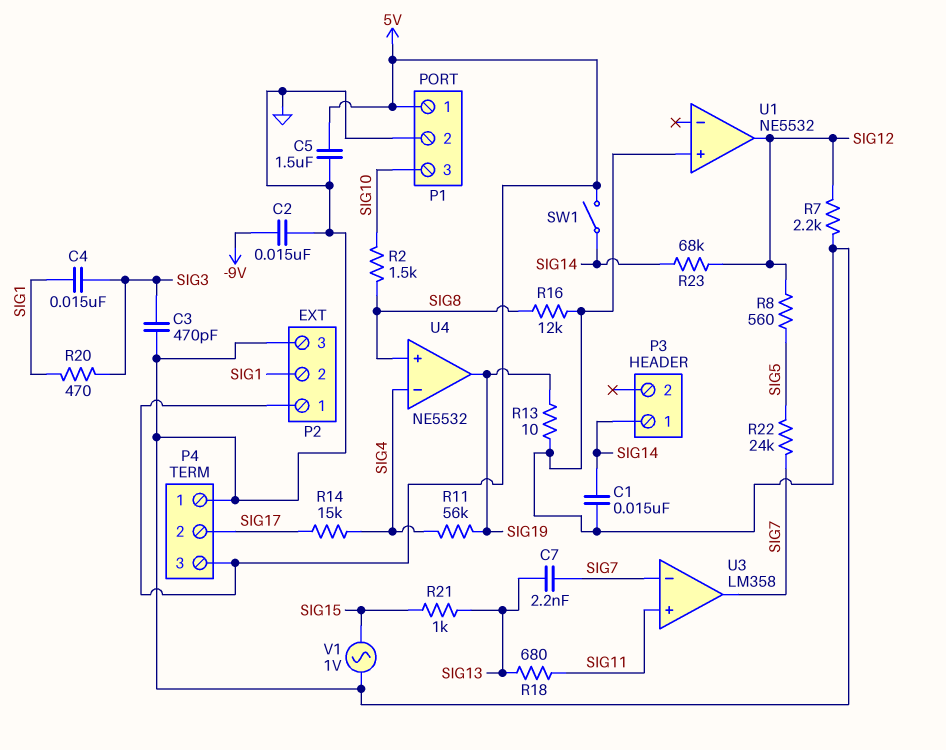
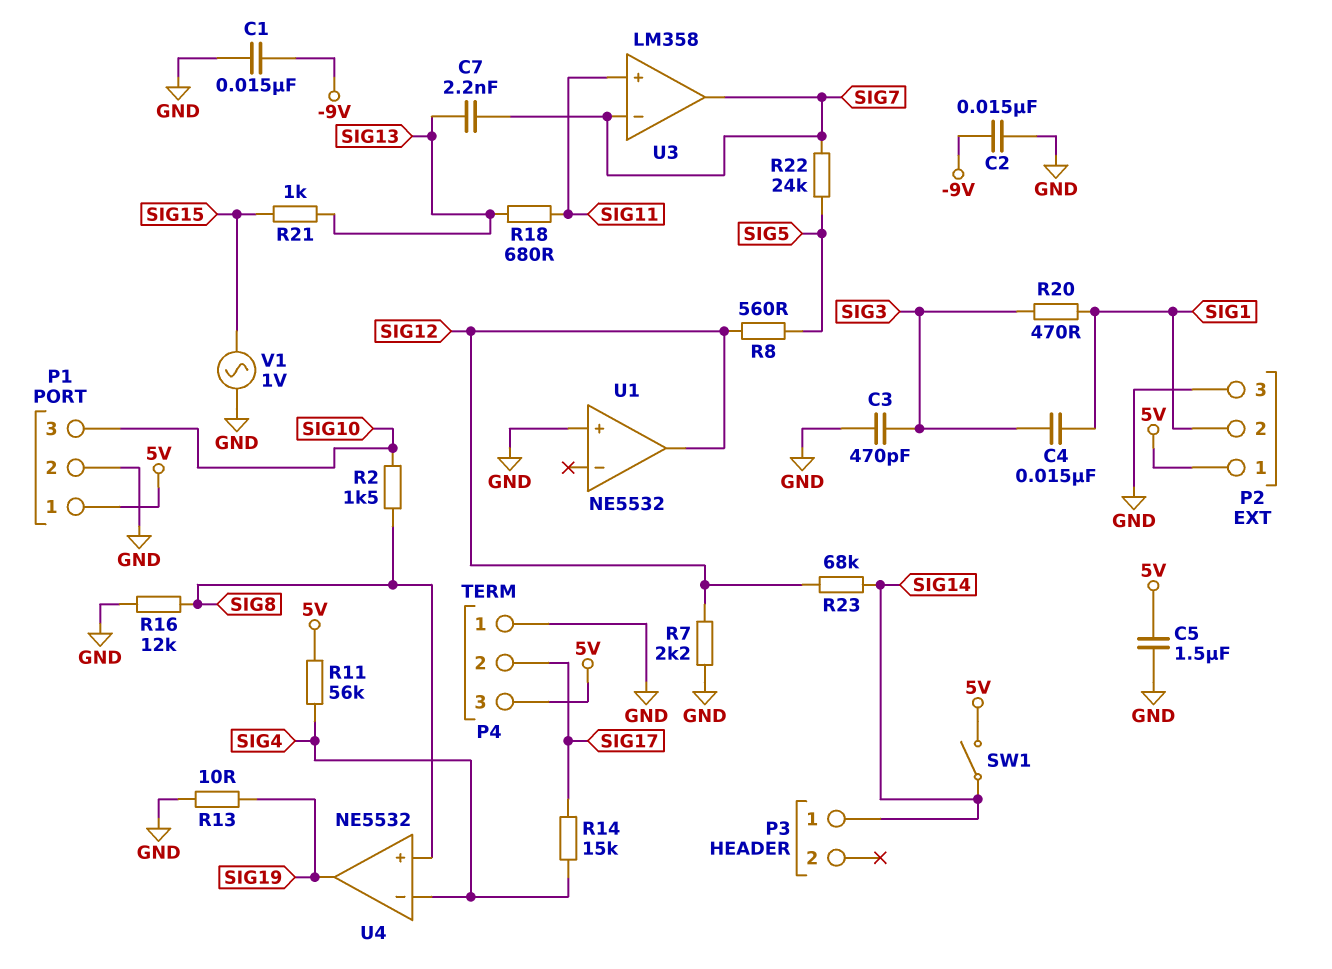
C1: 15nF (GND, SIG14) -> 15nF (-9V, GND)
R11: 56k (SIG4, SIG19) -> 56k (5V, SIG4)

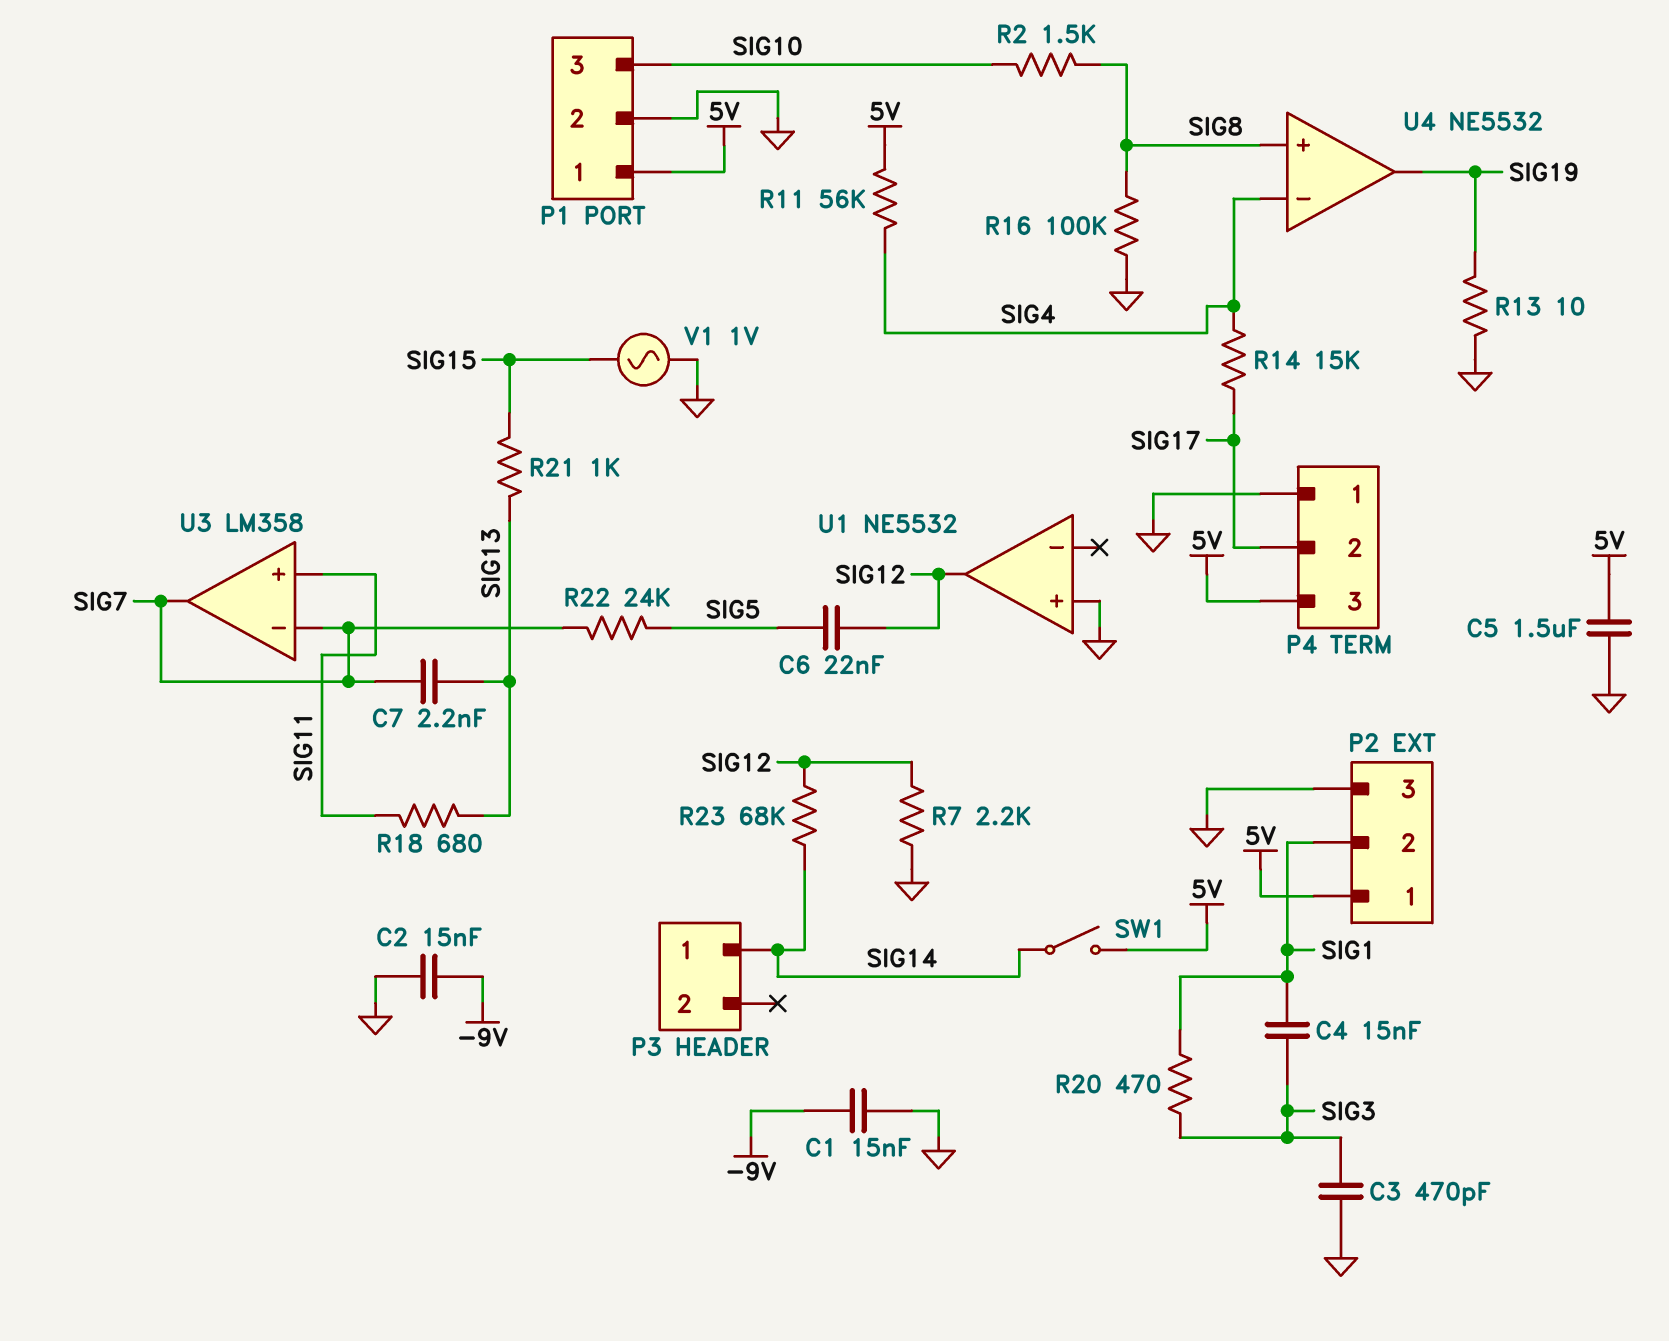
C6: none -> 22nF (SIG5, SIG12)
R8: 560 (SIG5, SIG12) -> none
R16: 12k (GND, SIG8) -> 100k (GND, SIG8)

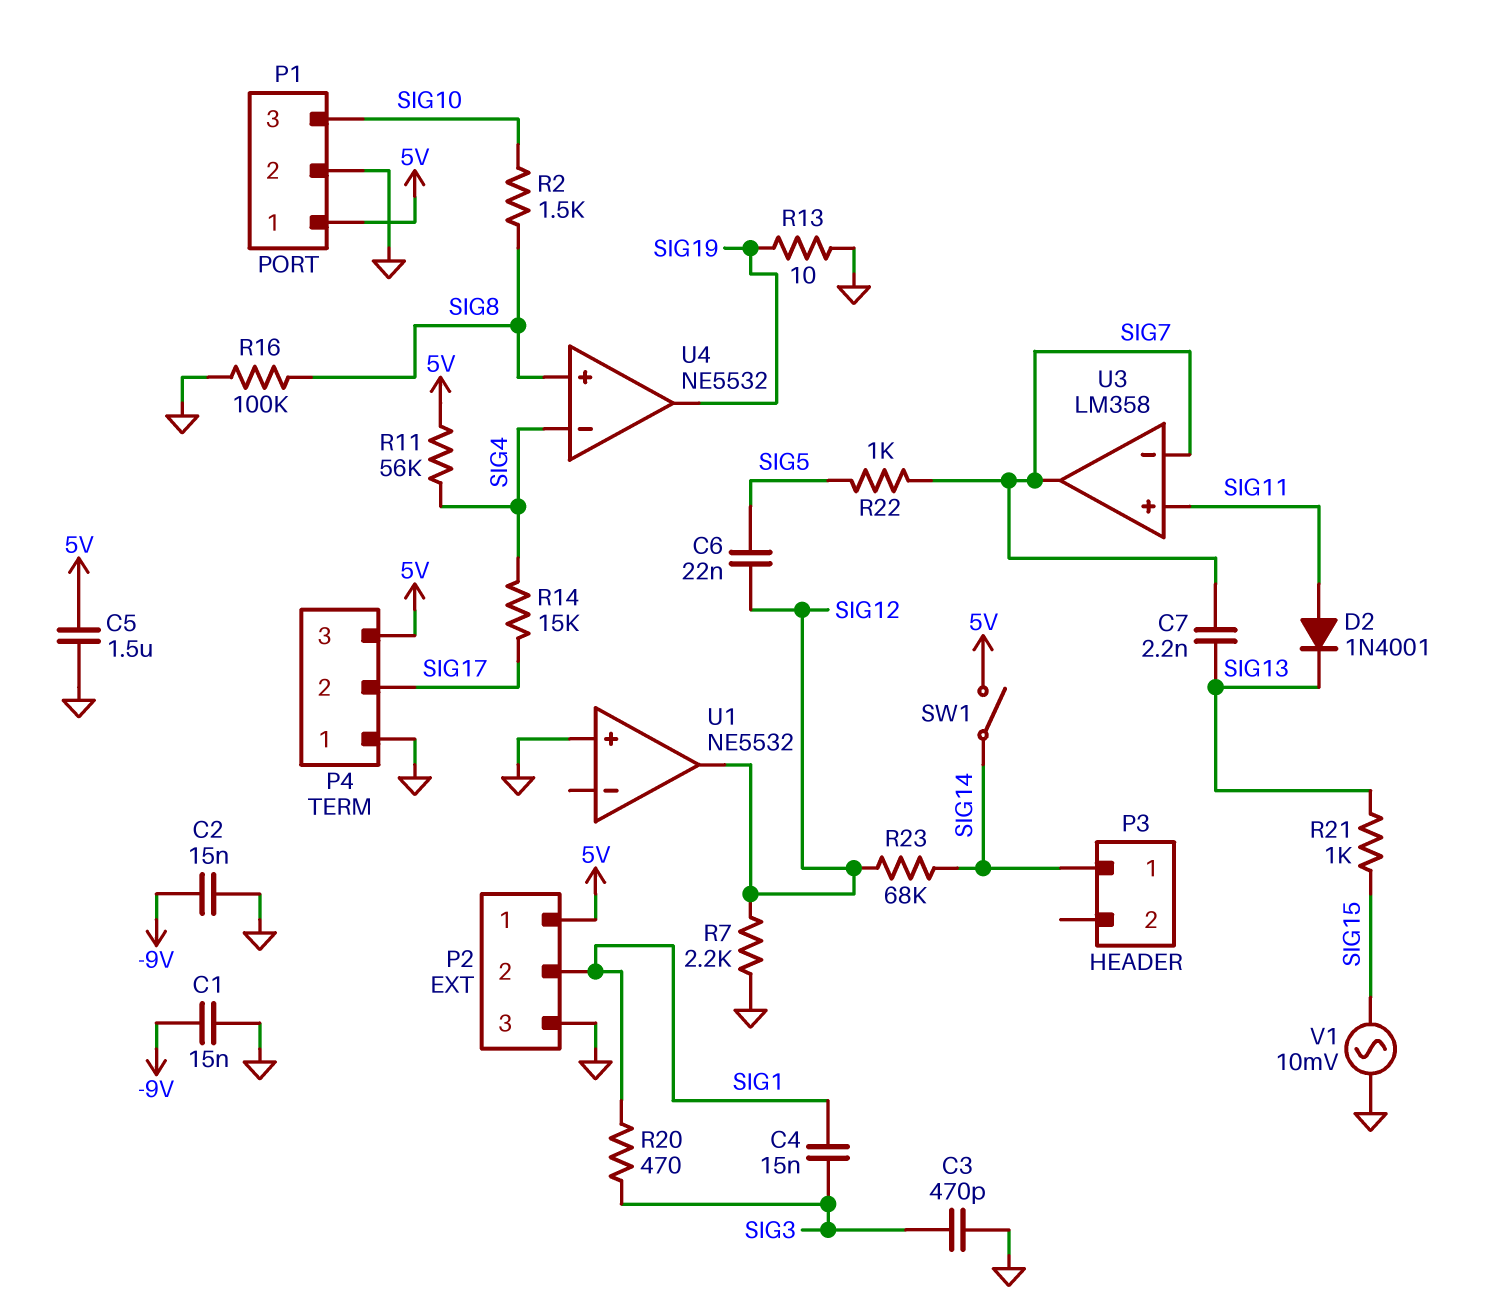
D2: none -> diode 1N4001 (A SIG11, K SIG13)
R18: 680 (SIG11, SIG13) -> none
R22: 24k (SIG5, SIG7) -> 1k (SIG5, SIG7)
V1: AC 1V (GND, SIG15) -> AC 10mV (GND, SIG15)

